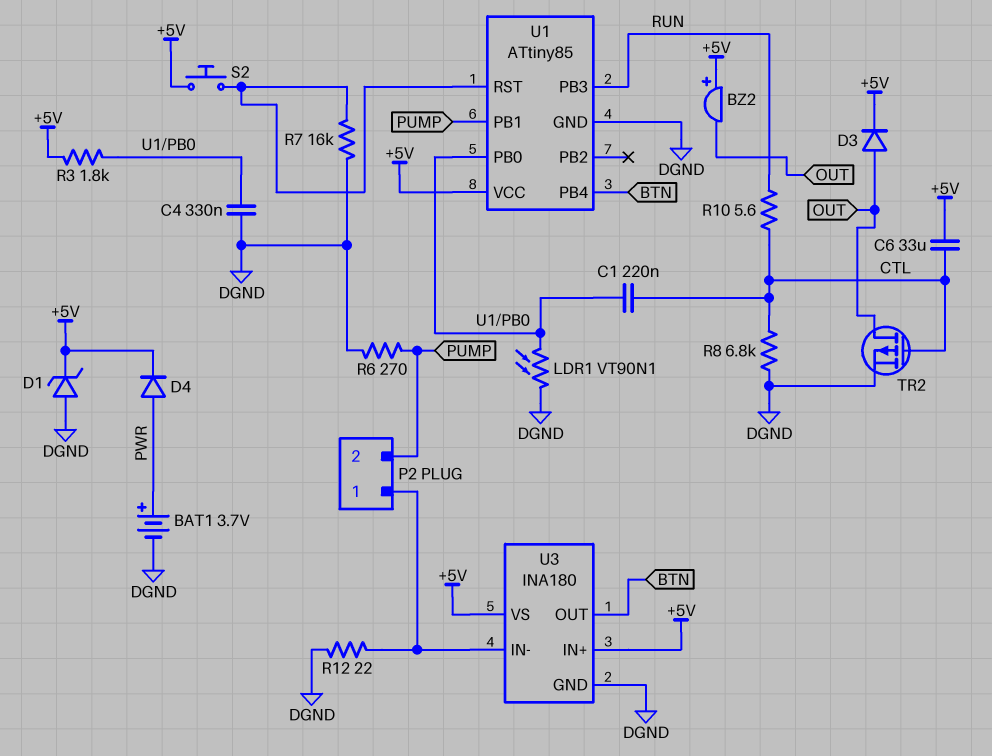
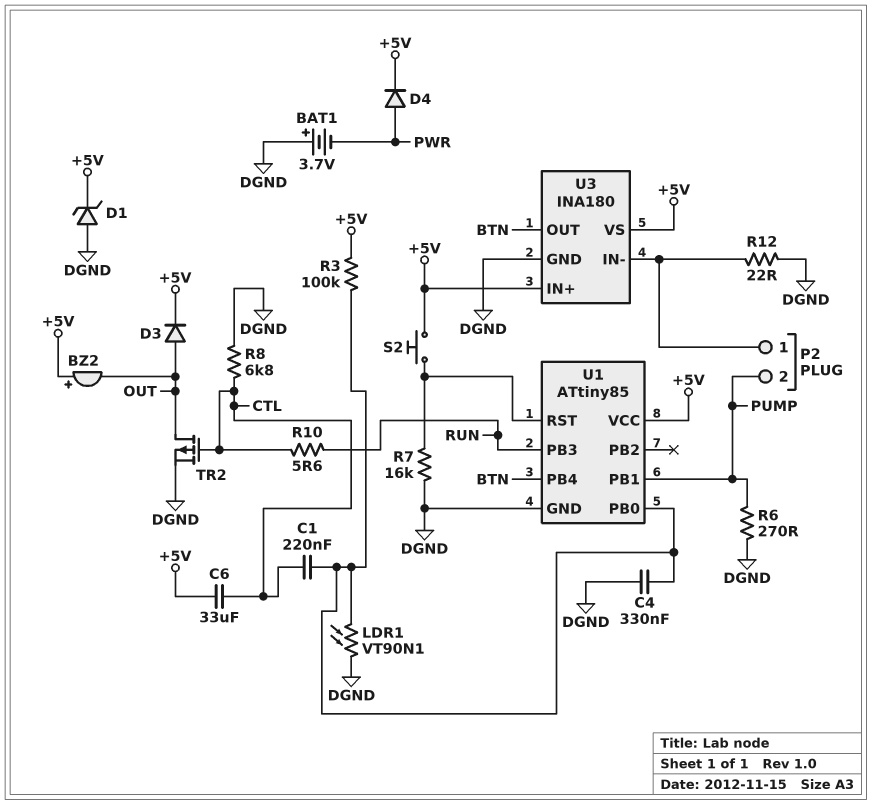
BAT1: 3.7V (plus PWR, minus DGND) -> 3.7V (plus DGND, minus PWR)
R3: 1.8k (+5V, U1/PB0) -> 100k (+5V, U1/PB0)

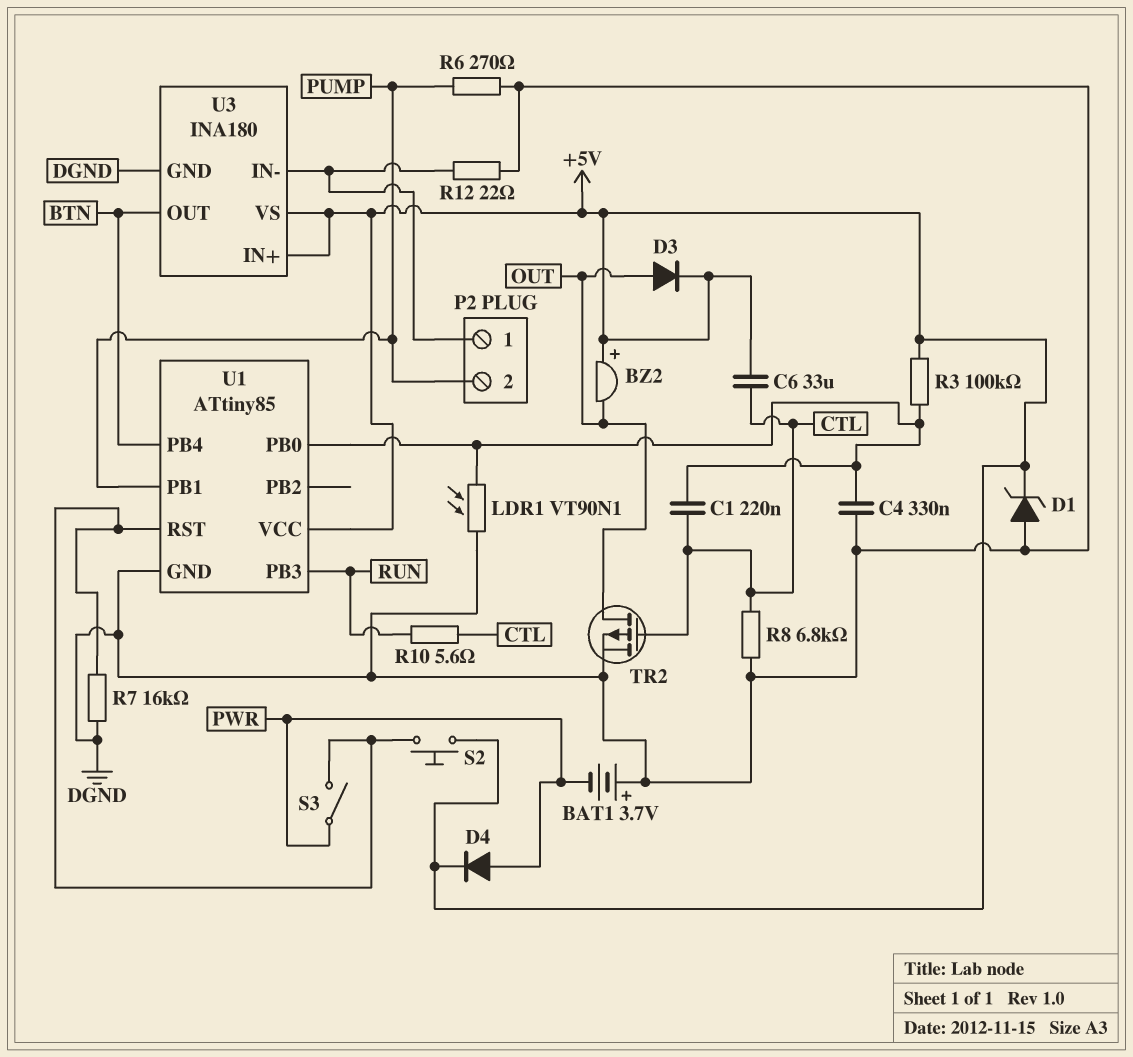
S3: none -> switch (PWR, U1/RST)

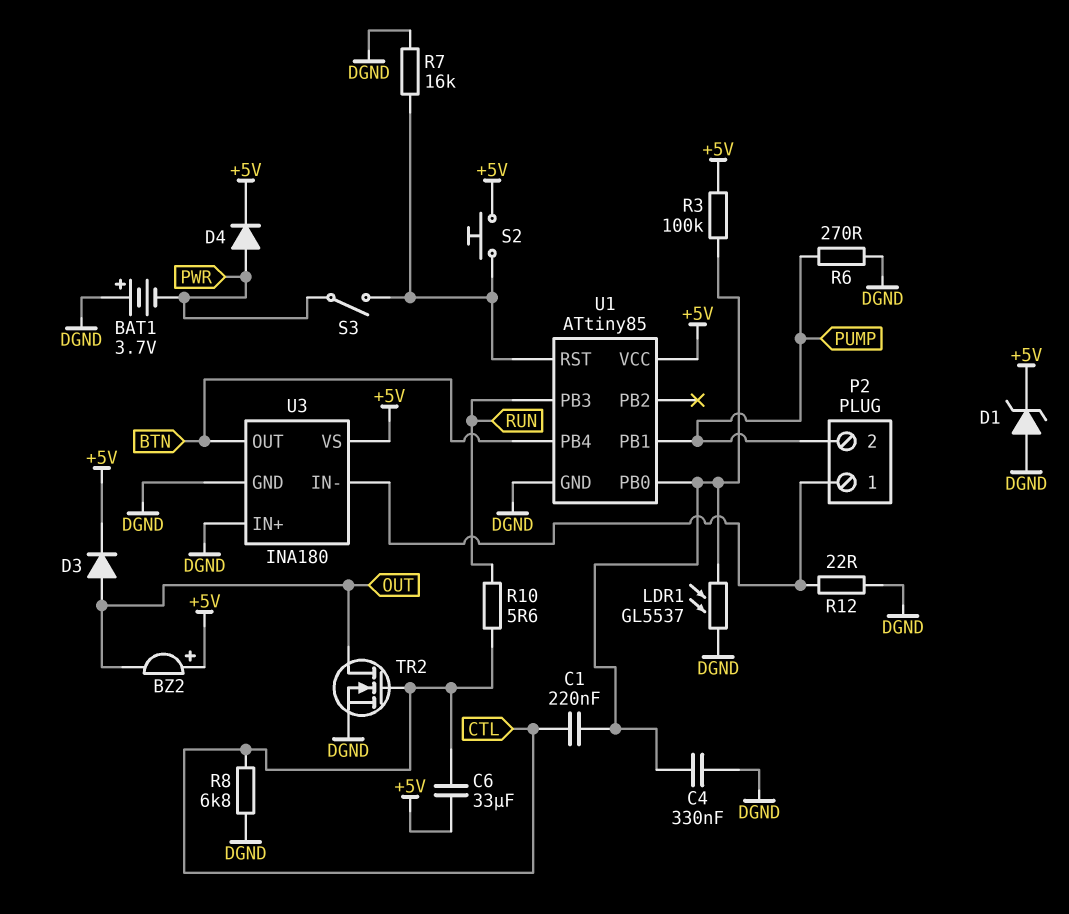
LDR1: VT90N1 (DGND, U1/PB0) -> GL5537 (DGND, U1/PB0)
TR2: PMOS (G CTL, D OUT, S DGND) -> NMOS (G CTL, D OUT, S DGND)
U3 pin IN+: +5V -> DGND

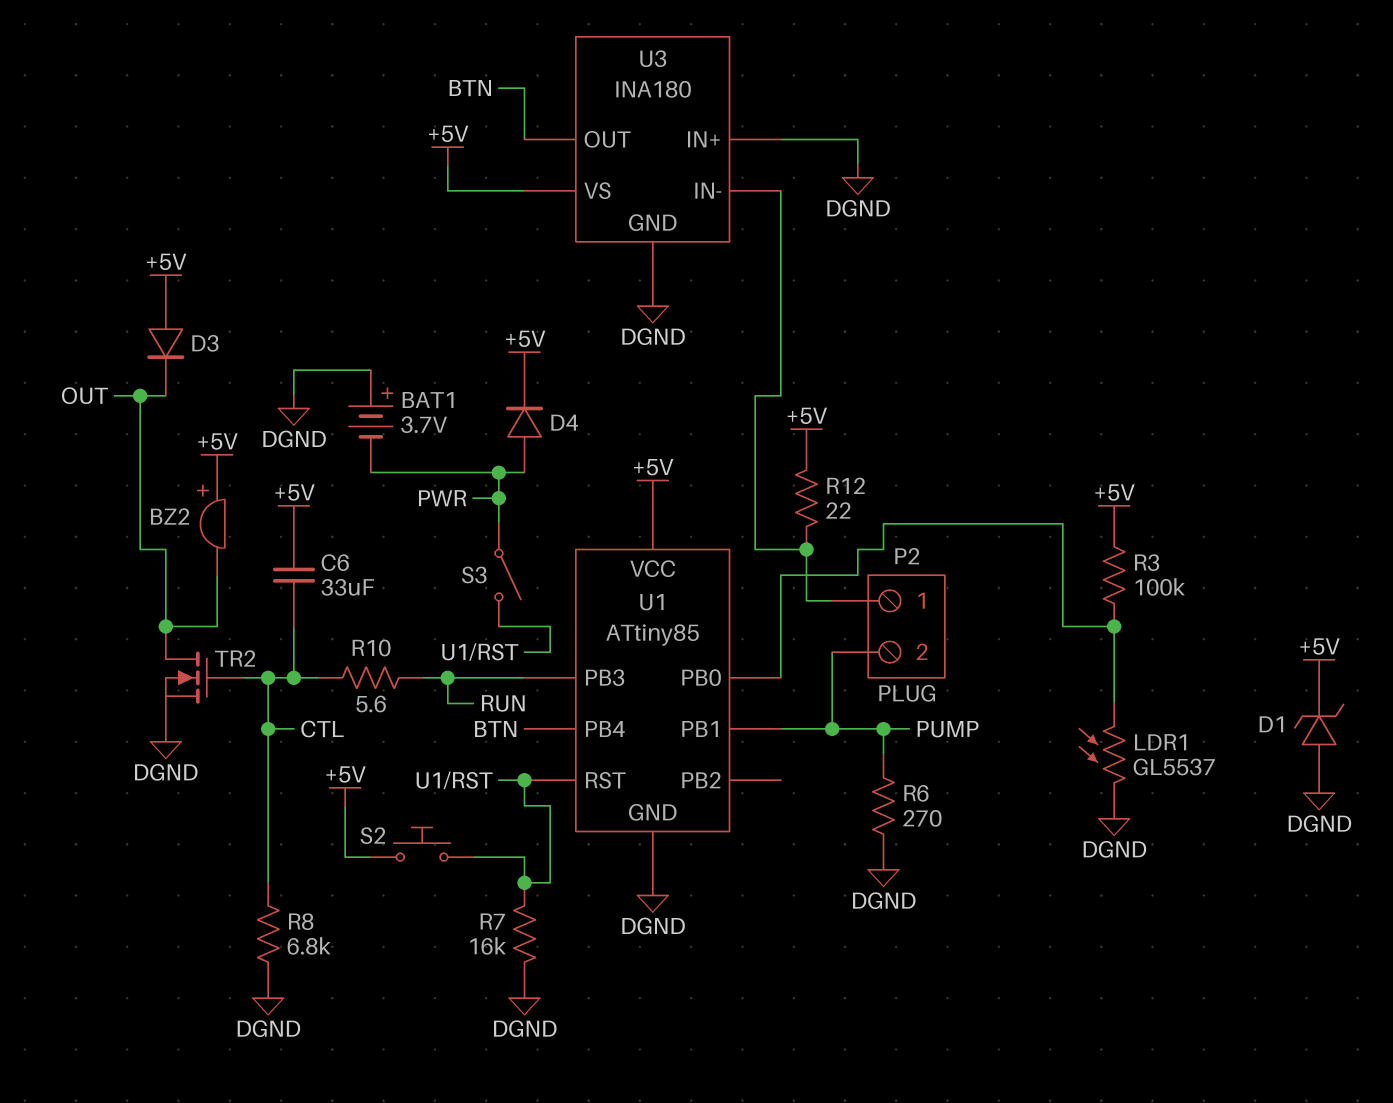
C1: 220nF (CTL, U1/PB0) -> none
C4: 330nF (DGND, U1/PB0) -> none
D3: diode (A OUT, K +5V) -> diode (A +5V, K OUT)
R12: 22 (DGND, P2/1) -> 22 (+5V, P2/1)

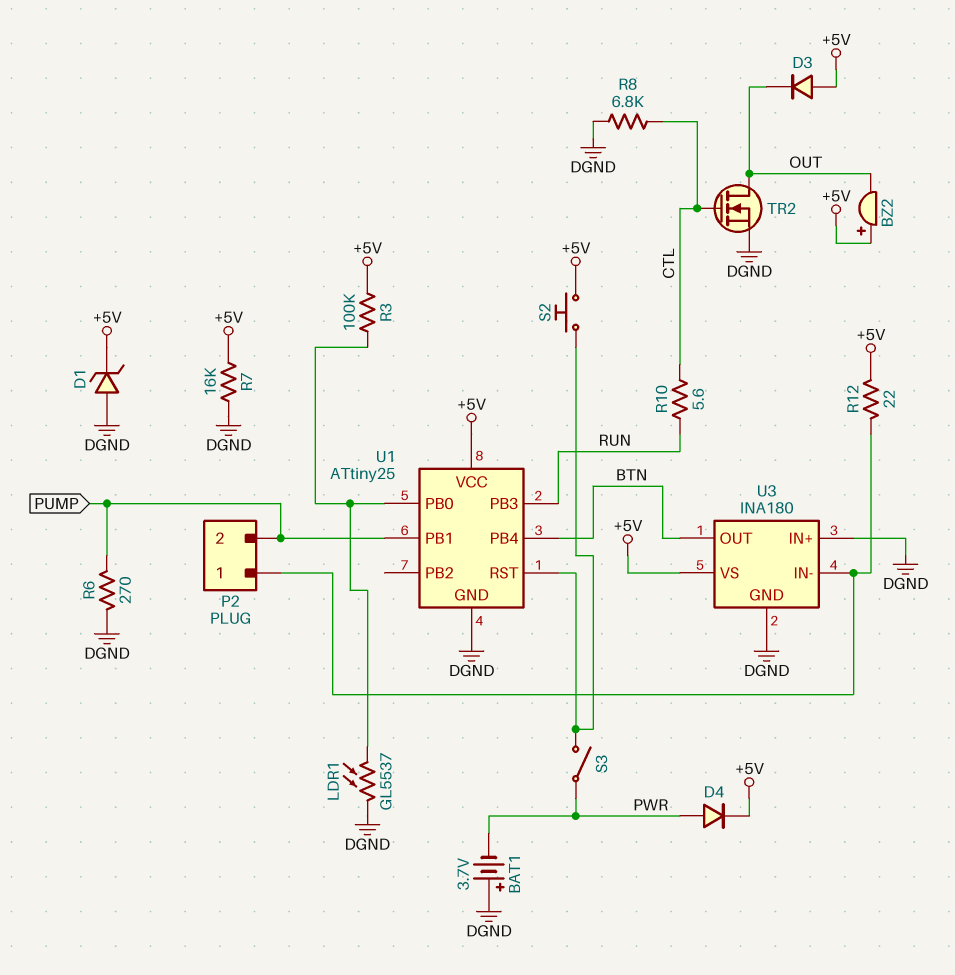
C6: 33uF (+5V, CTL) -> none
R7: 16k (DGND, U1/RST) -> 16k (+5V, DGND)
U1: ATtiny85 -> ATtiny25

